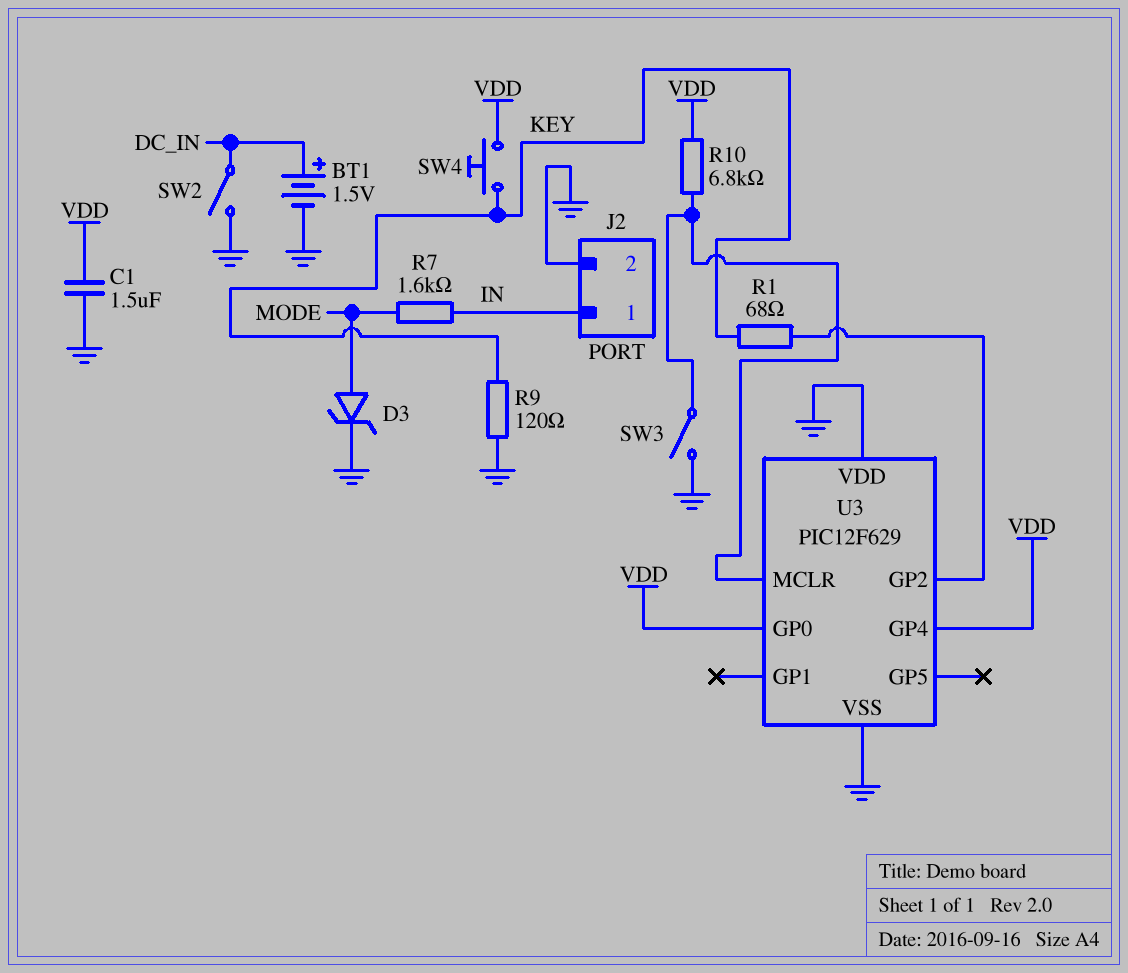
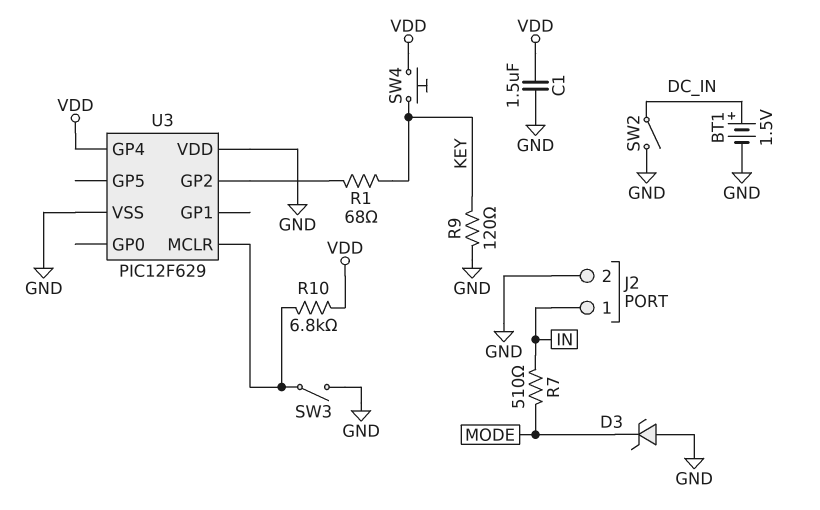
D3: zener (A MODE, K GND) -> zener (A GND, K MODE)
R7: 1.6k (IN, MODE) -> 510 (IN, MODE)
U3 pin GP0: VDD -> none

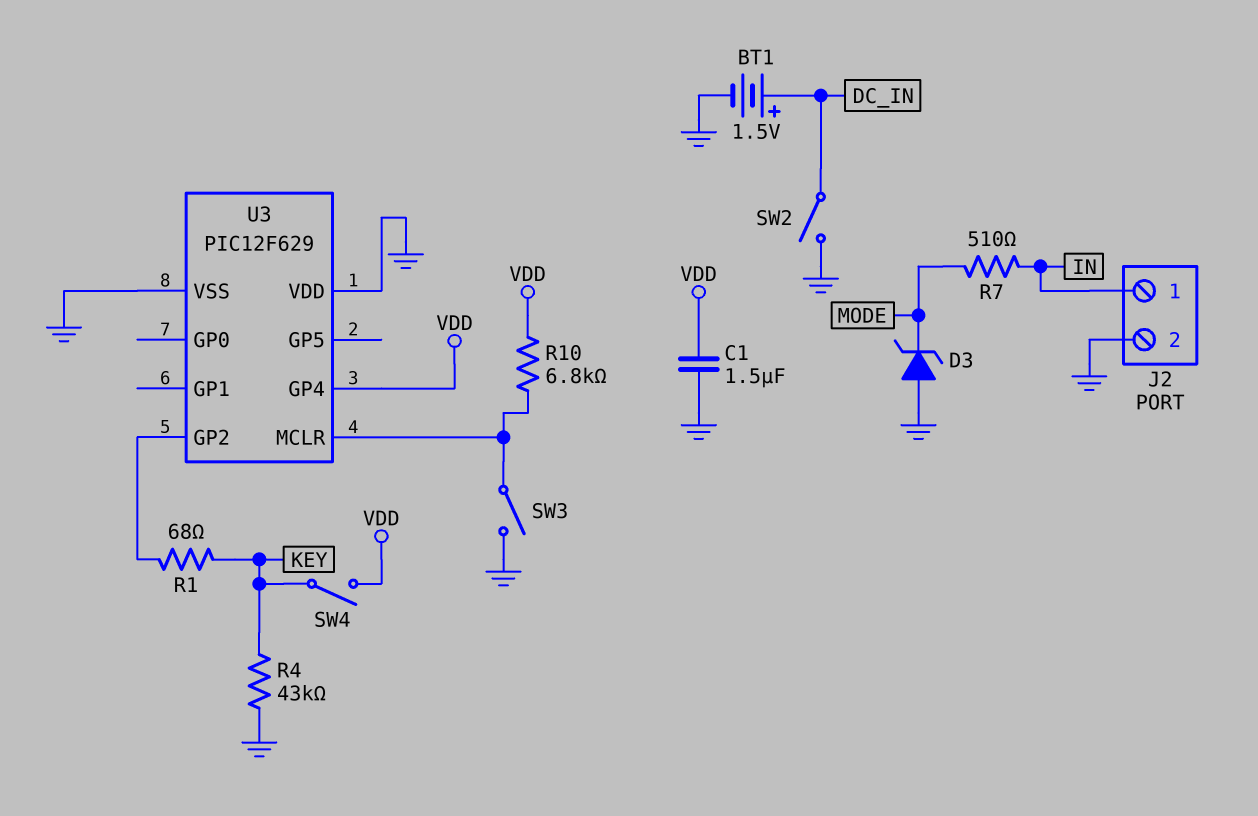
R4: none -> 43k (GND, KEY)
R9: 120 (GND, KEY) -> none
SW4: button (KEY, VDD) -> switch (KEY, VDD)

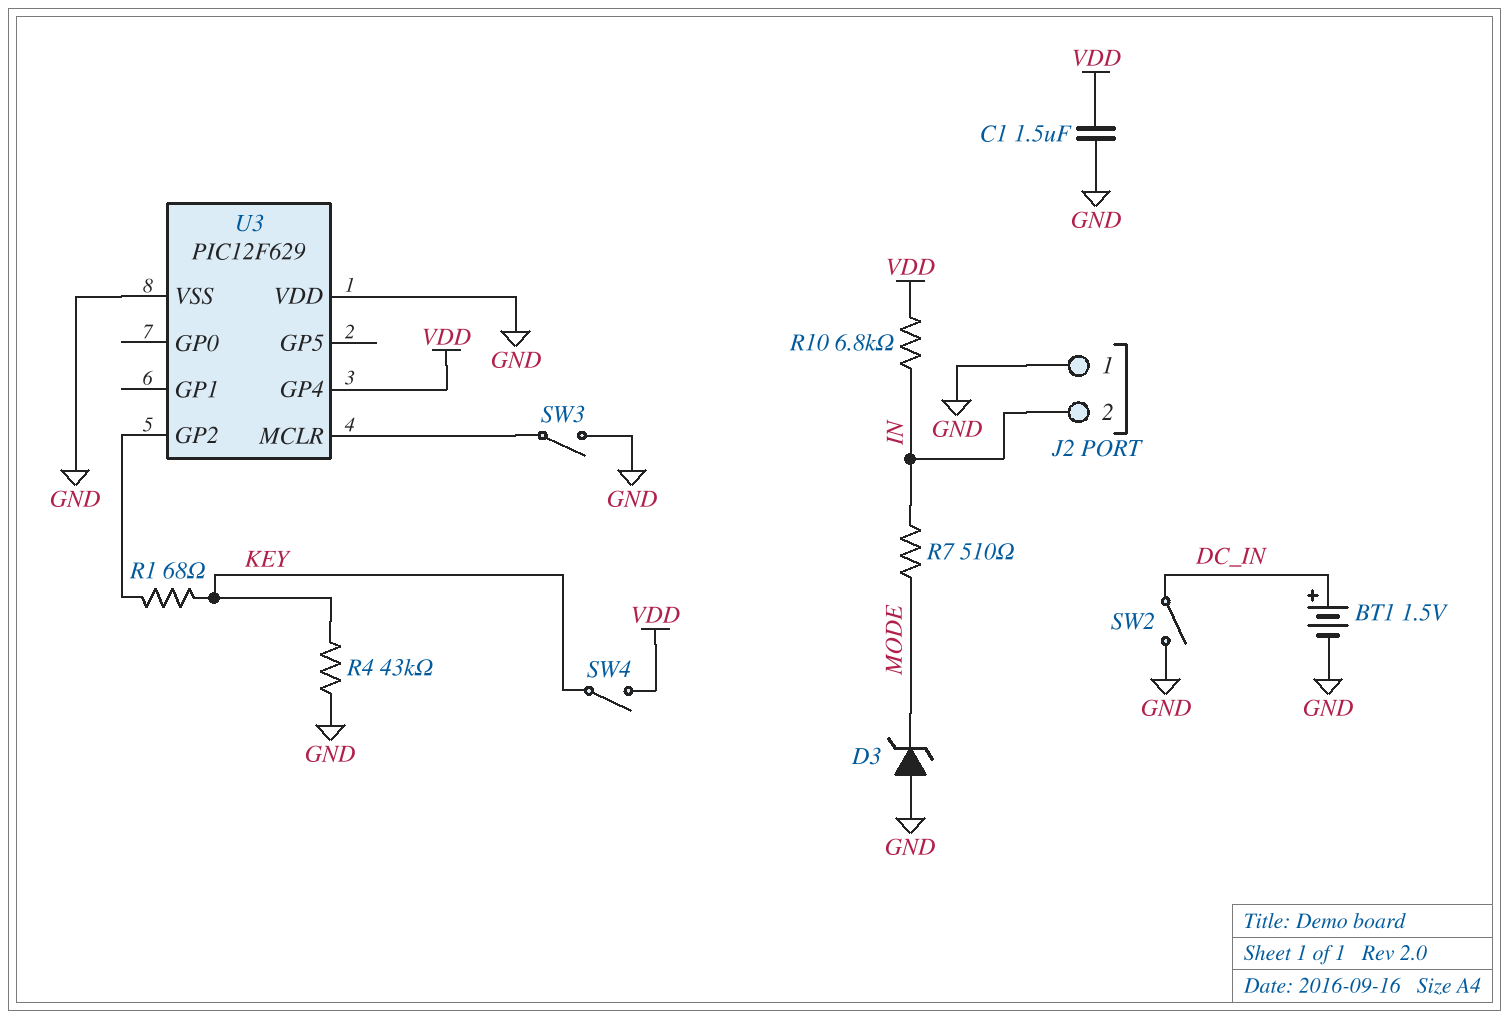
J2 pin 1: IN -> GND
J2 pin 2: GND -> IN
R10: 6.8k (U3/MCLR, VDD) -> 6.8k (IN, VDD)

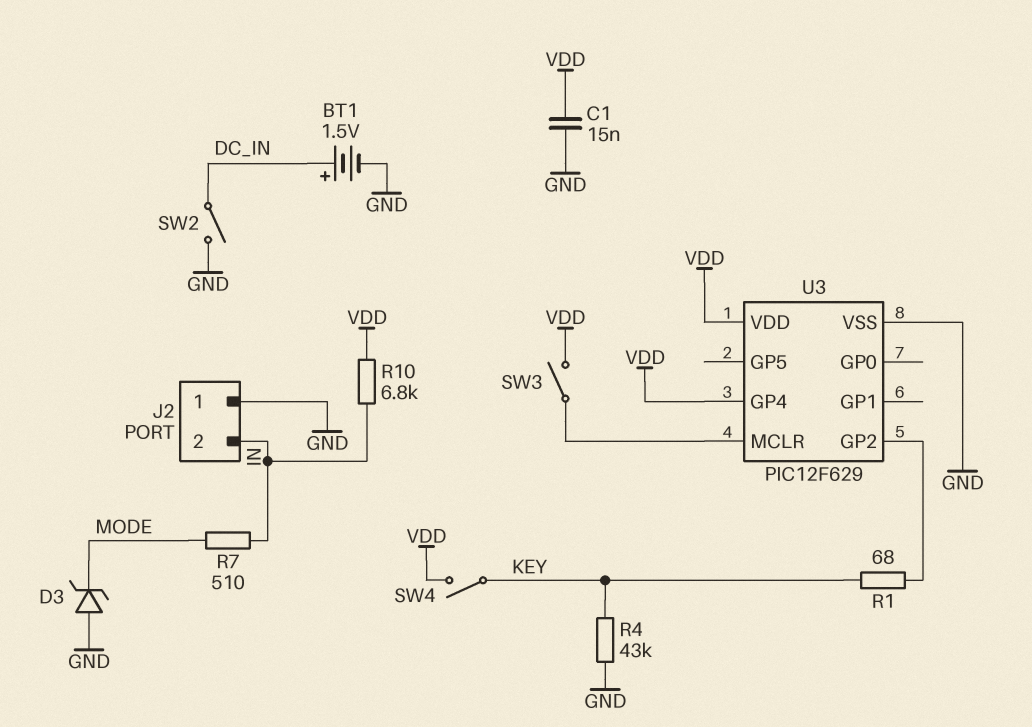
C1: 1.5uF (GND, VDD) -> 15nF (GND, VDD)
SW3: switch (GND, U3/MCLR) -> switch (U3/MCLR, VDD)
U3 pin VDD: GND -> VDD

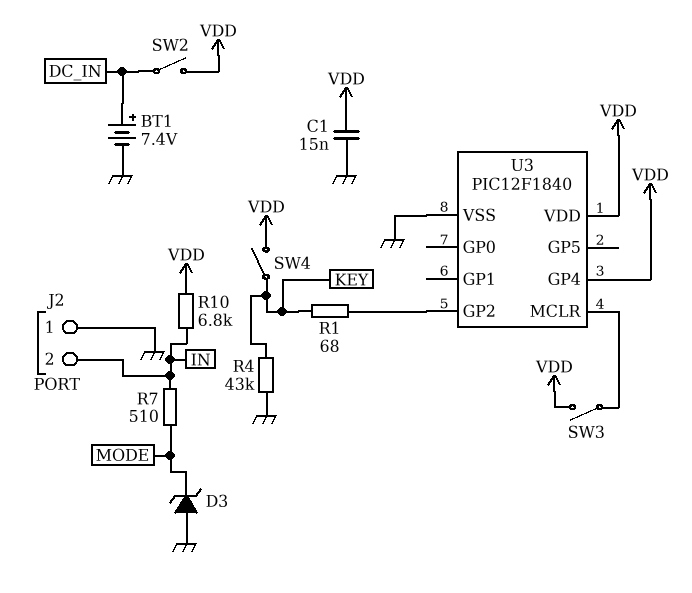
BT1: 1.5V (plus DC_IN, minus GND) -> 7.4V (plus DC_IN, minus GND)
SW2: switch (DC_IN, GND) -> switch (DC_IN, VDD)
U3: PIC12F629 -> PIC12F1840

